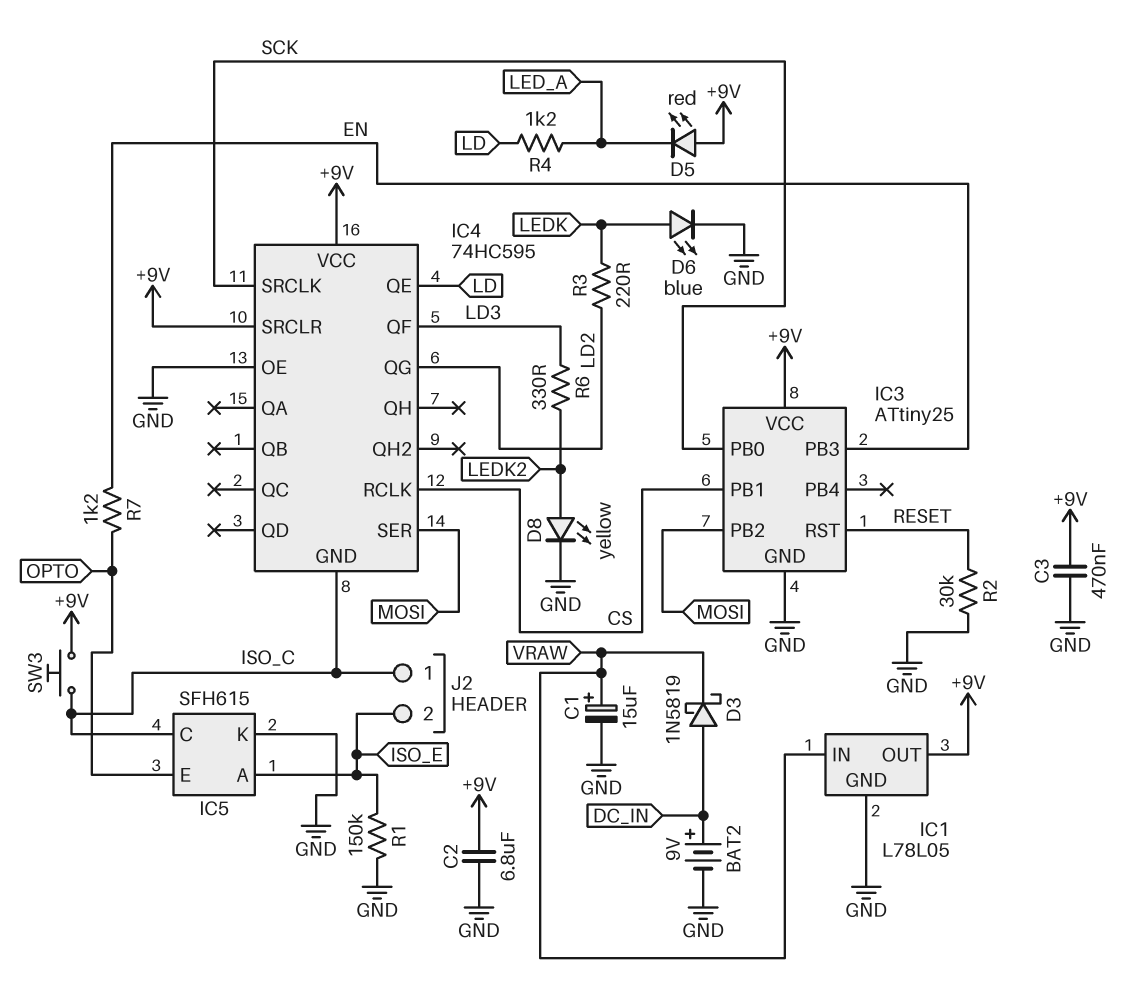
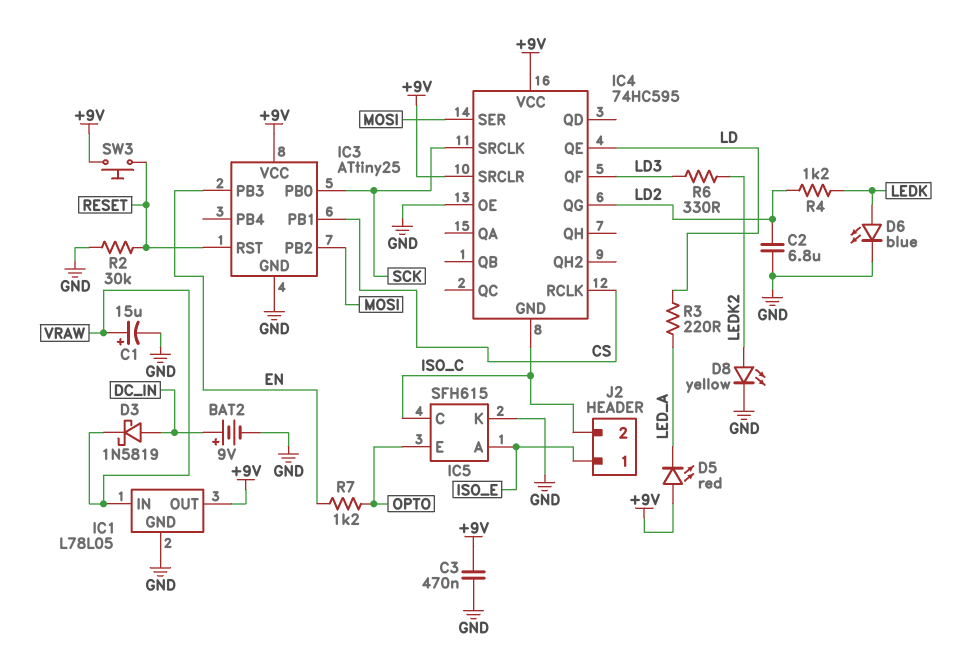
C2: 6.8uF (+9V, GND) -> 6.8uF (GND, LD2)
J2 pin 1: ISO_C -> ISO_E
J2 pin 2: ISO_E -> ISO_C
R1: 150k (GND, ISO_E) -> none
R3: 220 (LD2, LEDK) -> 220 (LD, LED_A)
R4: 1.2k (LD, LED_A) -> 1.2k (LD2, LEDK)
SW3: button (+9V, ISO_C) -> button (+9V, RESET)

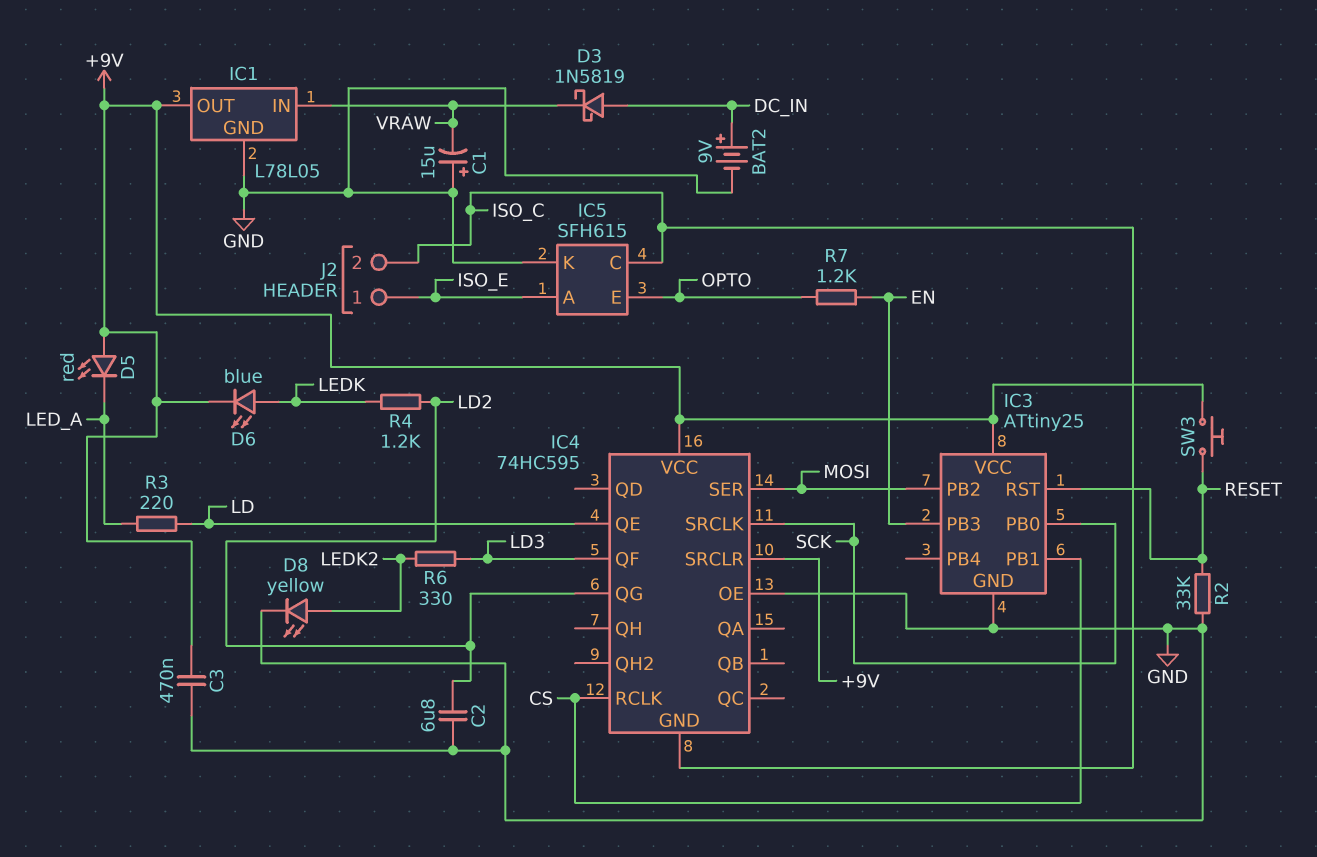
C1: 15uF (plus VRAW, minus GND) -> 15uF (plus GND, minus VRAW)
D6: LED blue (A LEDK, K GND) -> LED blue (A LEDK, K +9V)
R2: 30k (GND, RESET) -> 33k (GND, RESET)

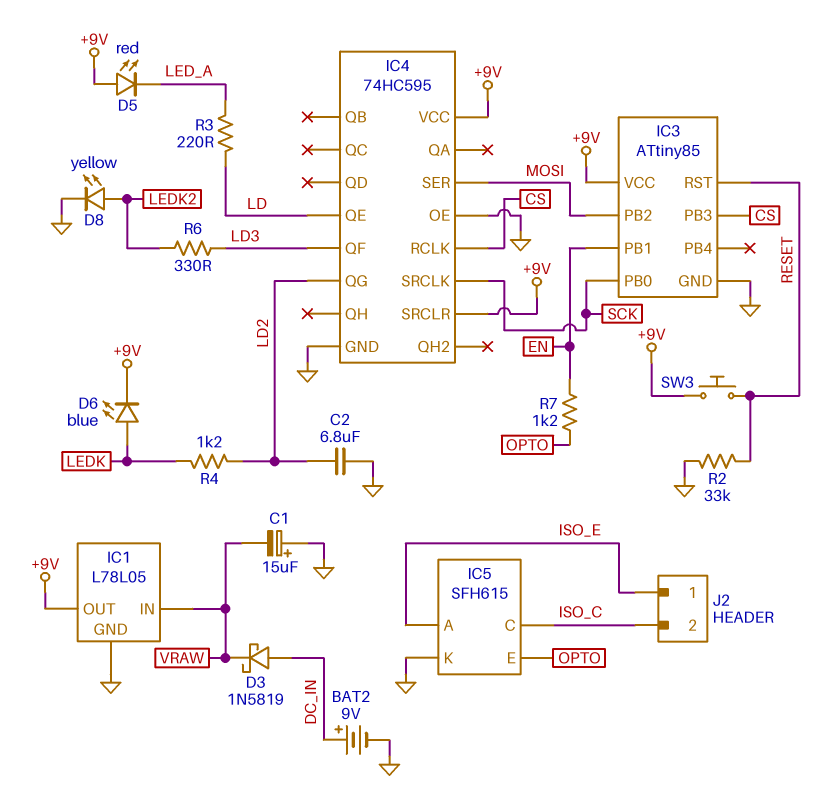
C3: 470nF (+9V, GND) -> none
IC3: ATtiny25 -> ATtiny85
IC3 pin PB1: CS -> EN
IC3 pin PB3: EN -> CS
IC4 pin GND: ISO_C -> GND

